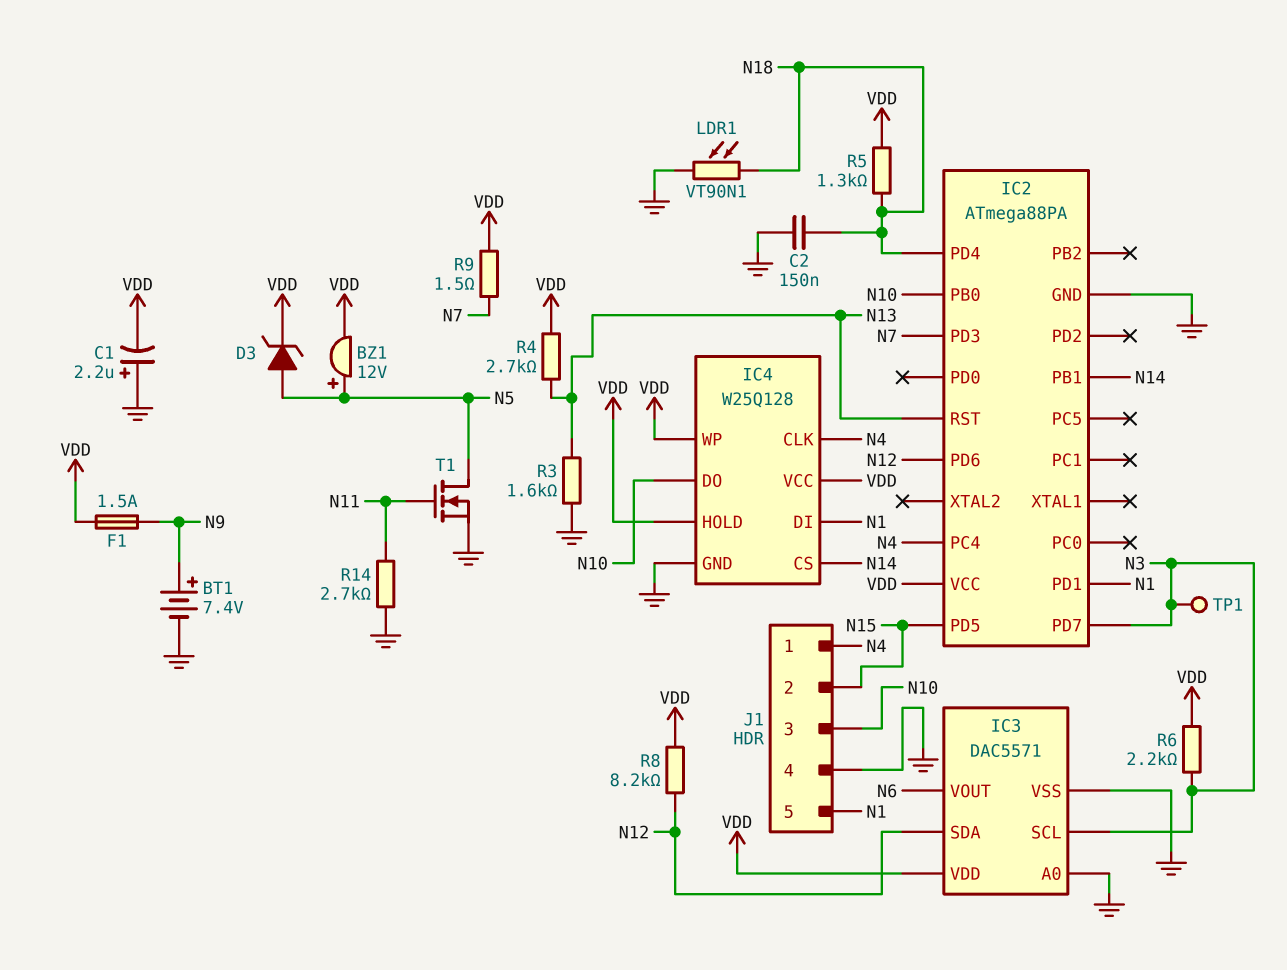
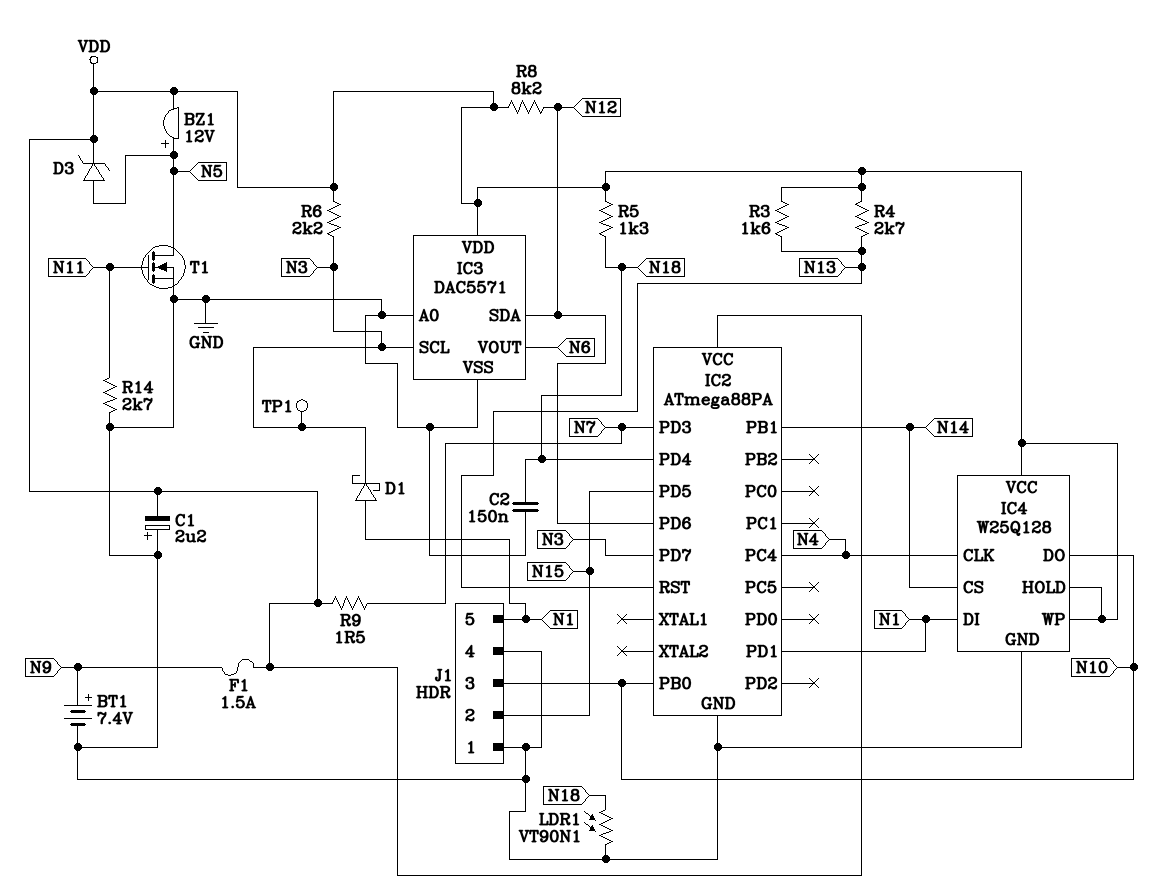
D1: none -> schottky (A N1, K N3)
J1 pin 1: N4 -> GND
R3: 1.6k (GND, N13) -> 1.6k (N13, VDD)

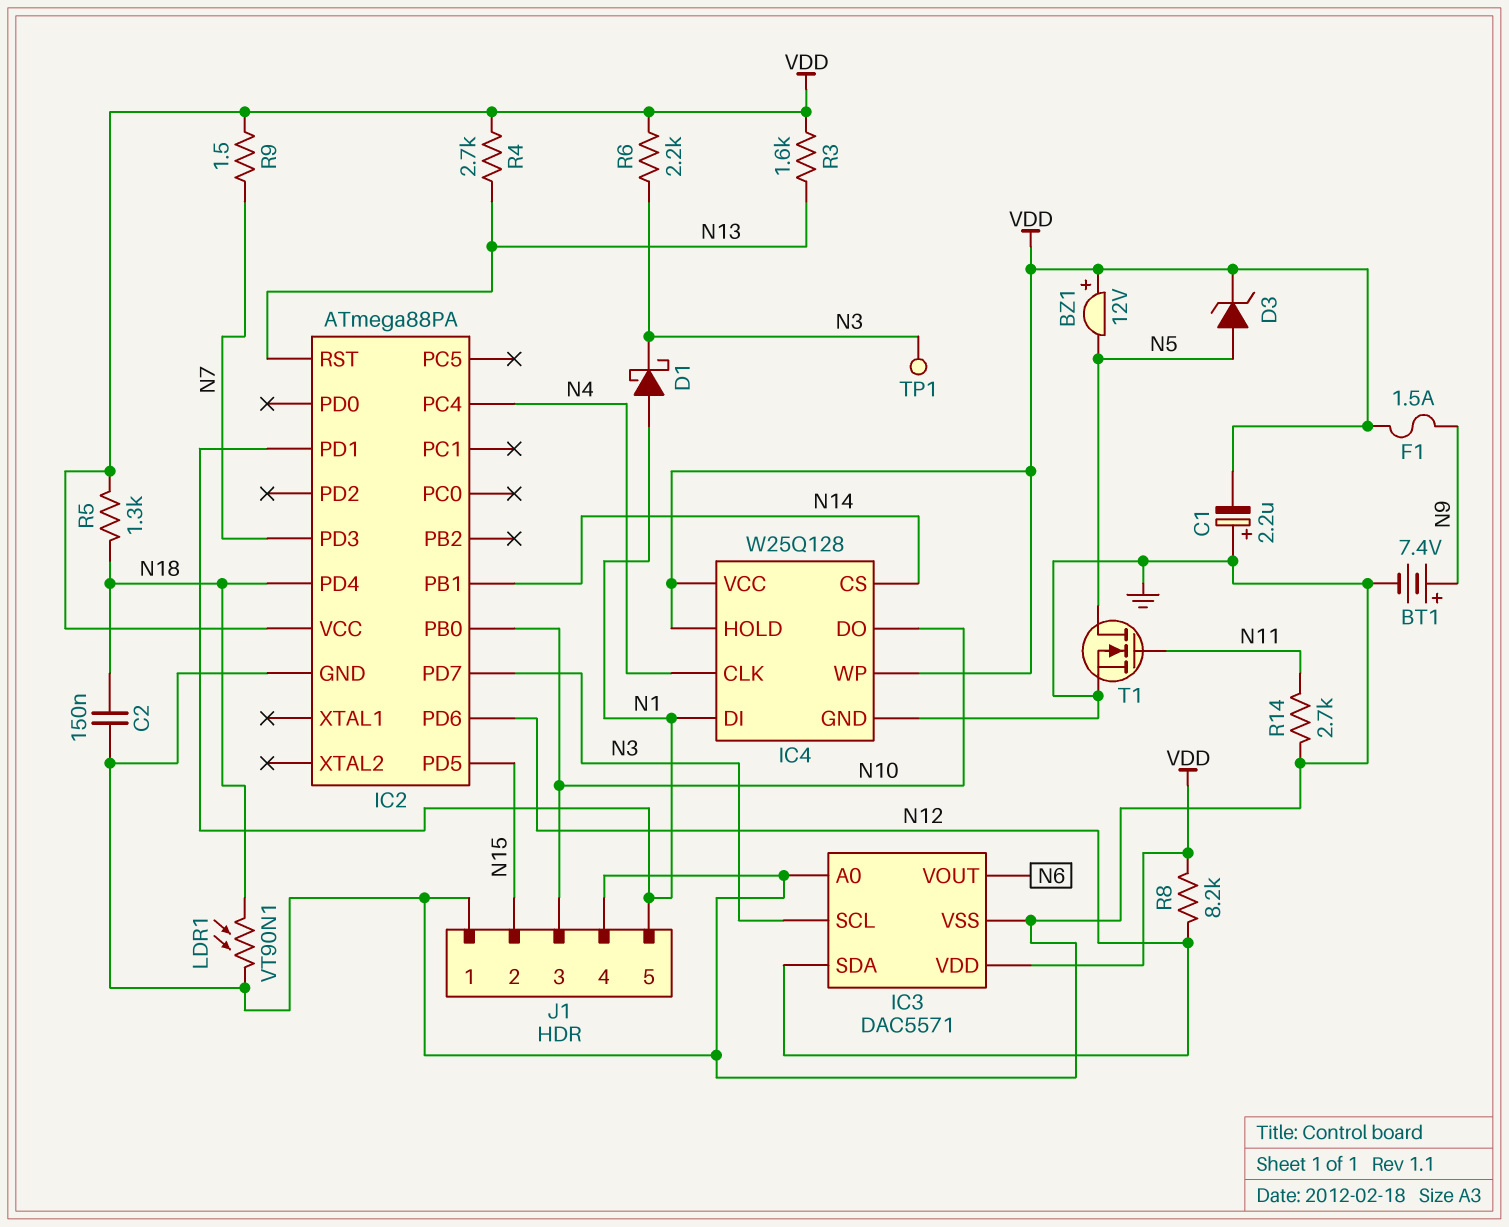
BZ1: buzzer 12V (plus N5, minus VDD) -> buzzer 12V (plus VDD, minus N5)

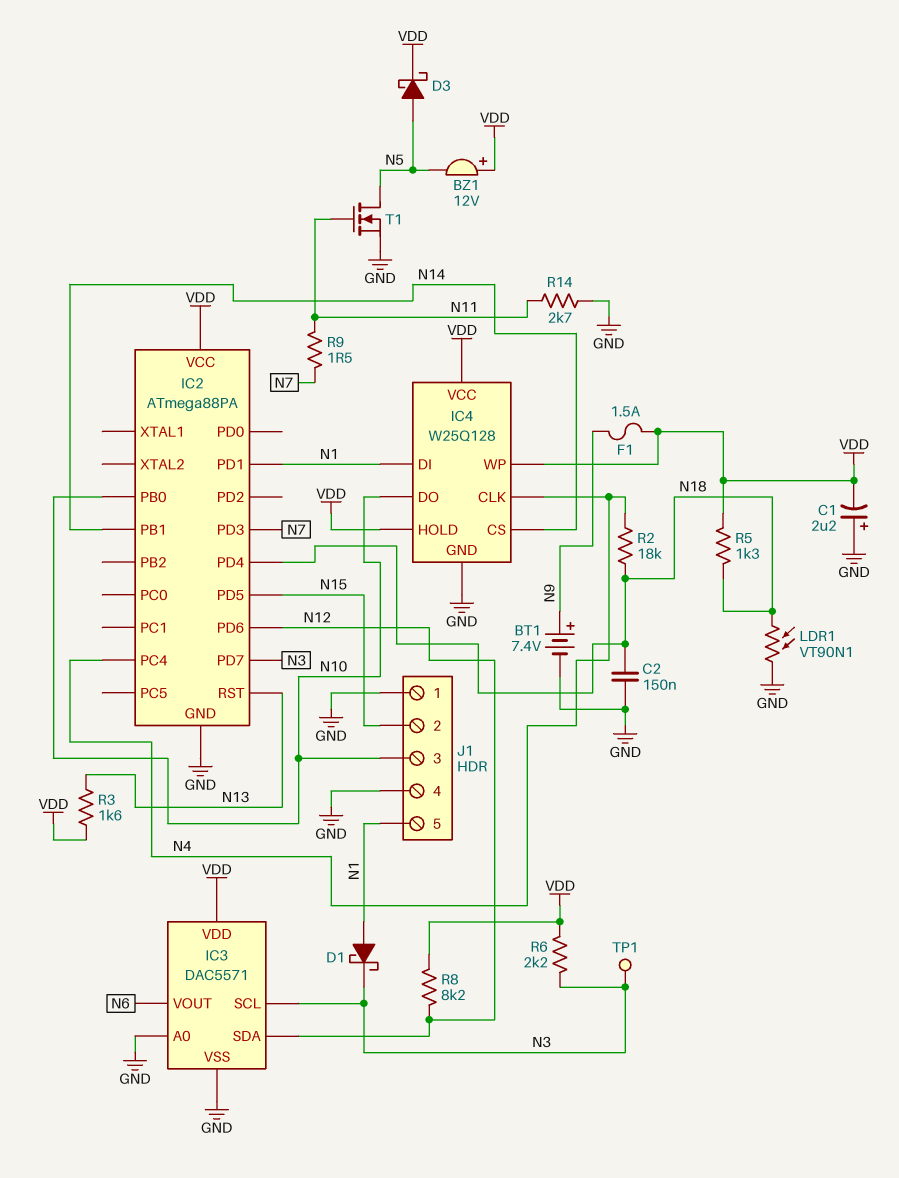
D3: zener (A N5, K VDD) -> schottky (A N5, K VDD)
R2: none -> 18k (N4, N18)
R4: 2.7k (N13, VDD) -> none
R9: 1.5 (N7, VDD) -> 1.5 (N7, N11)

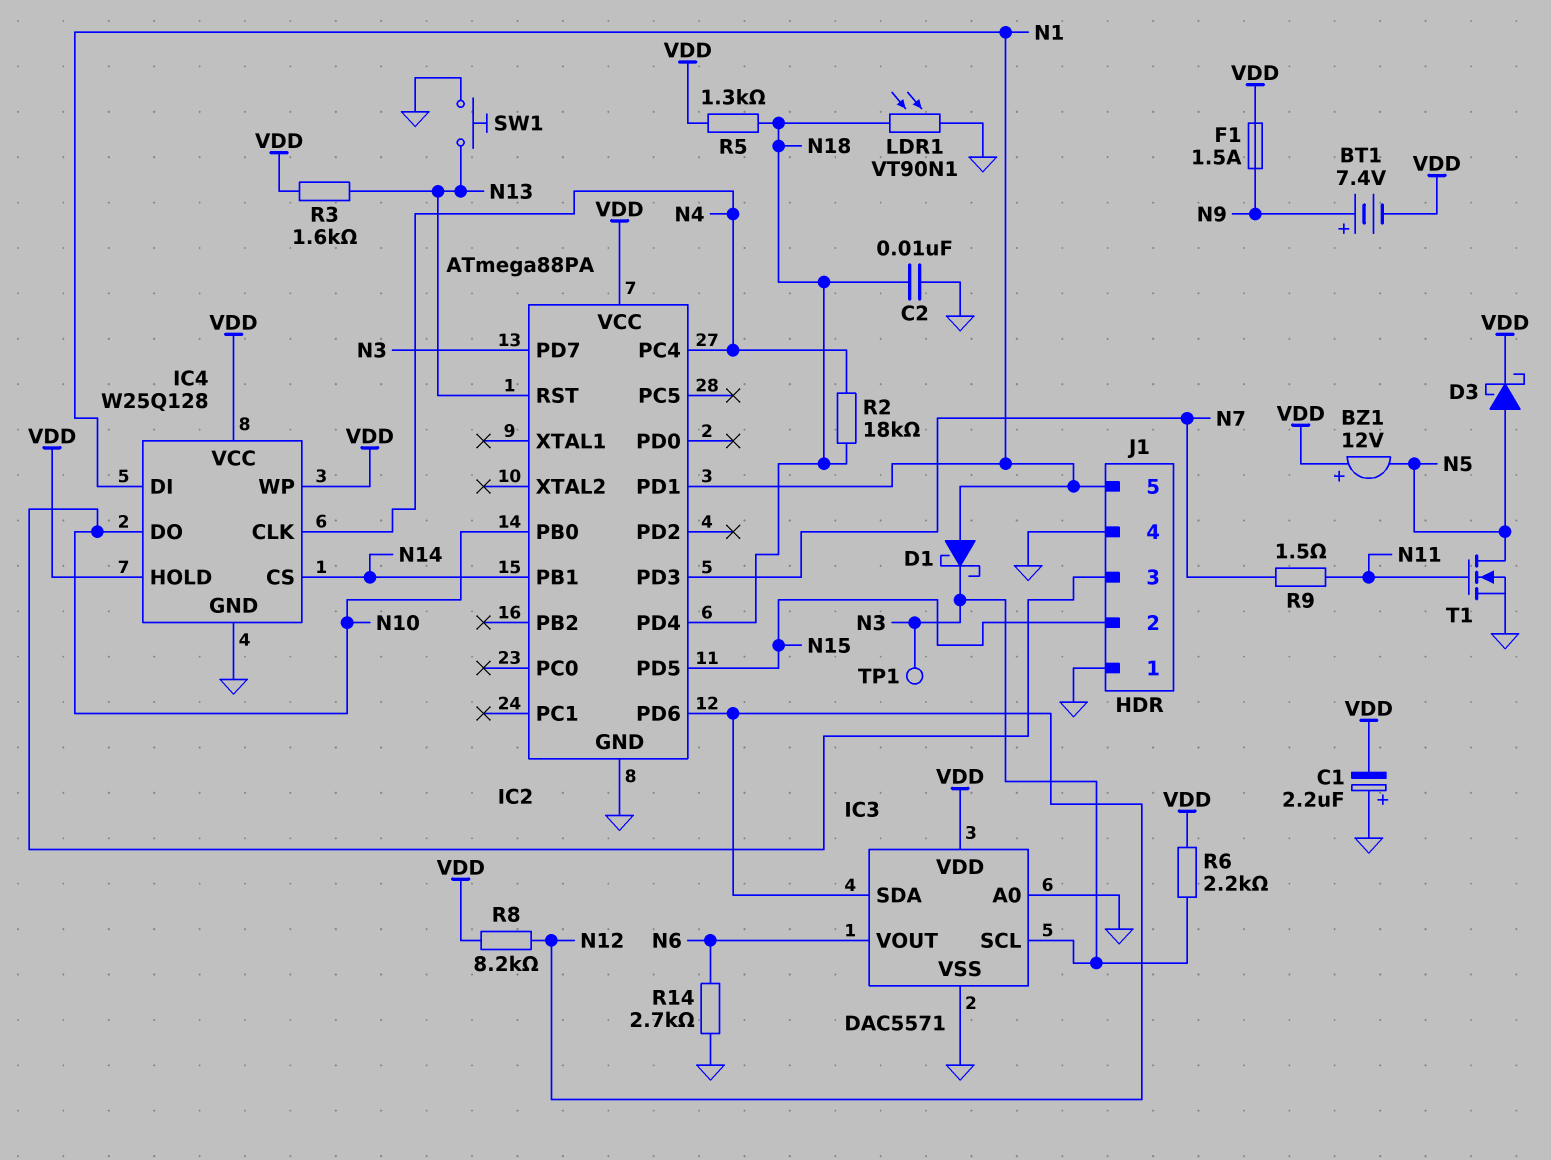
BT1: 7.4V (plus N9, minus GND) -> 7.4V (plus N9, minus VDD)
C2: 150nF (GND, N18) -> 10nF (GND, N18)
R14: 2.7k (GND, N11) -> 2.7k (GND, N6)
SW1: none -> button (GND, N13)

